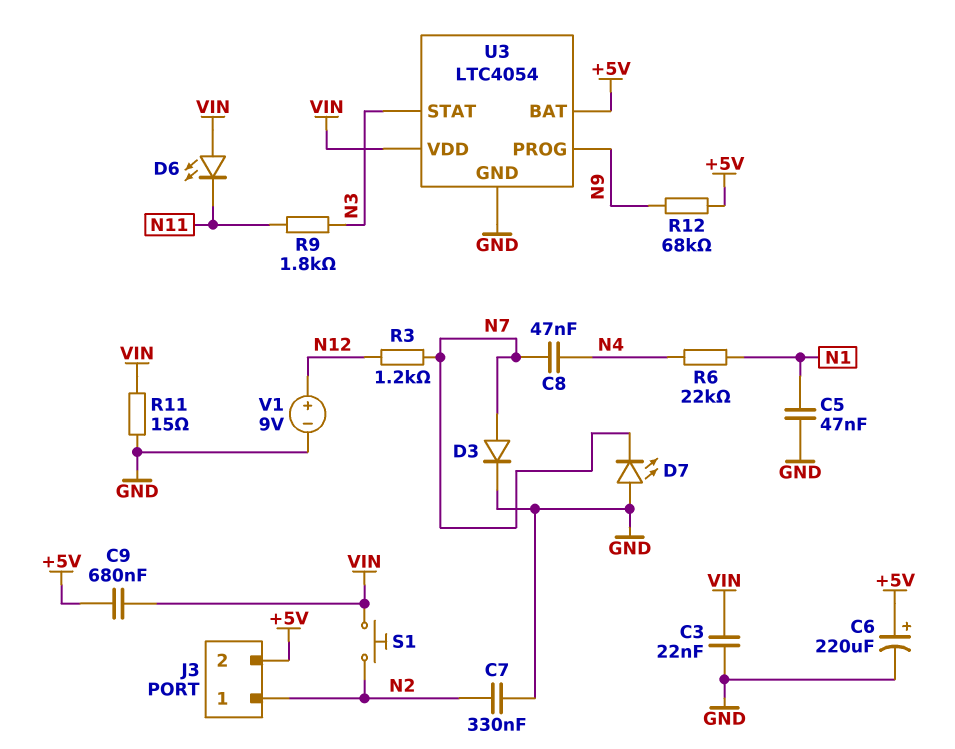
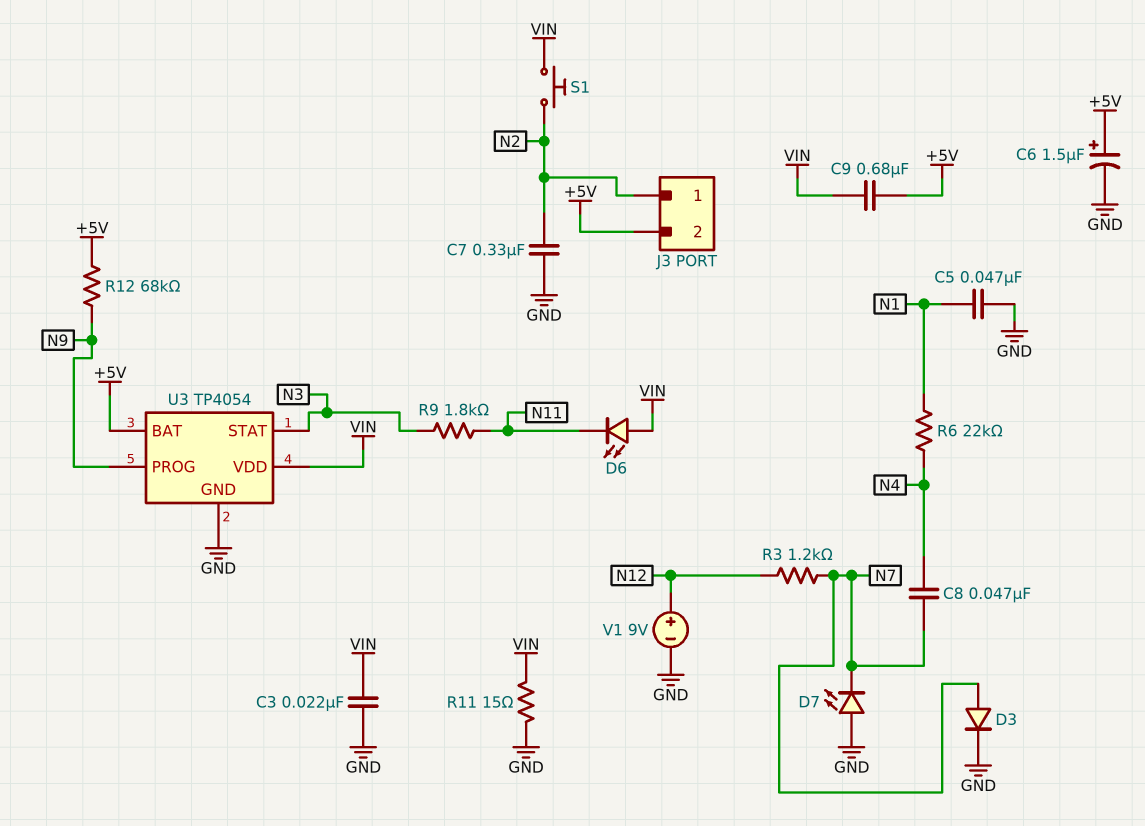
C6: 220uF (plus +5V, minus GND) -> 1.5uF (plus +5V, minus GND)
U3: LTC4054 -> TP4054

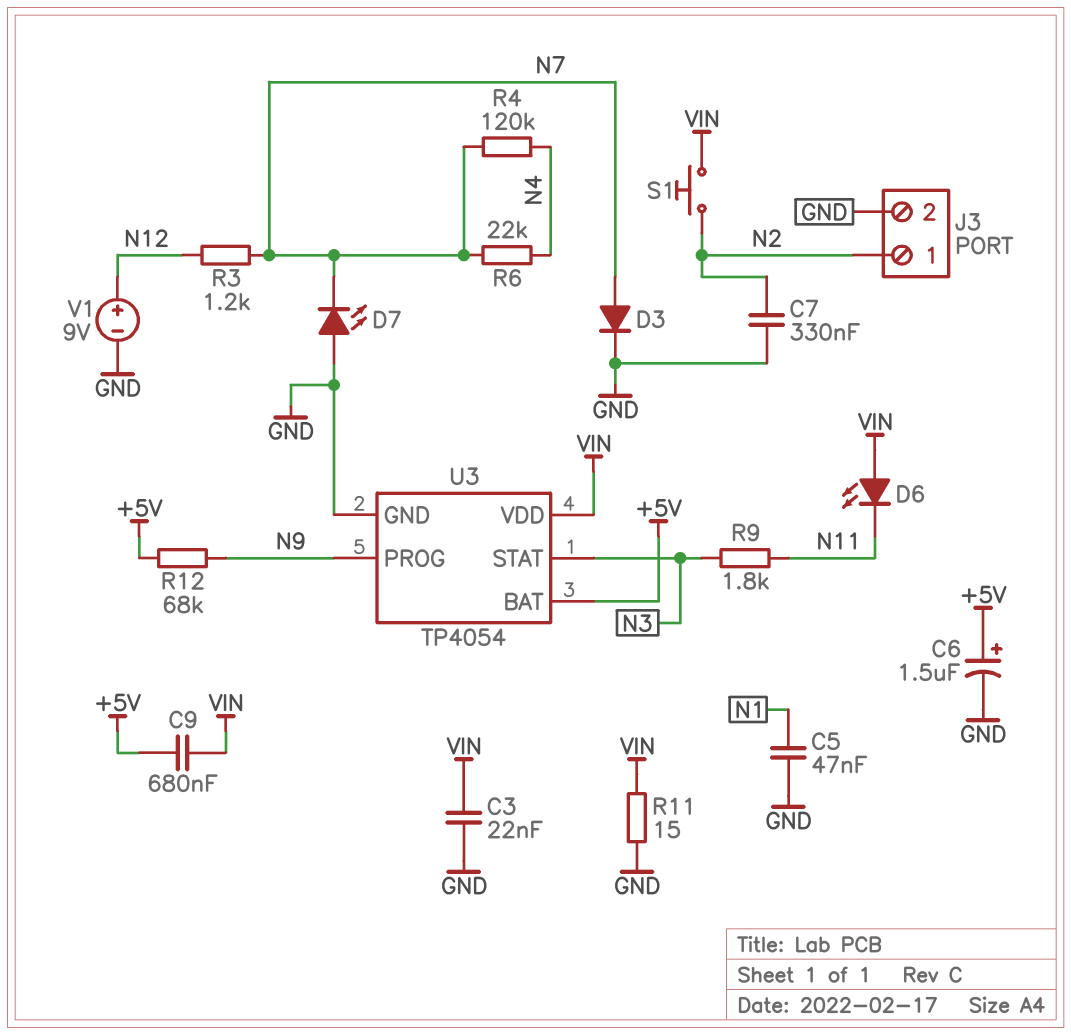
C8: 47nF (N4, N7) -> none
J3 pin 2: +5V -> GND
R4: none -> 120k (N4, N7)
R6: 22k (N1, N4) -> 22k (N4, N7)

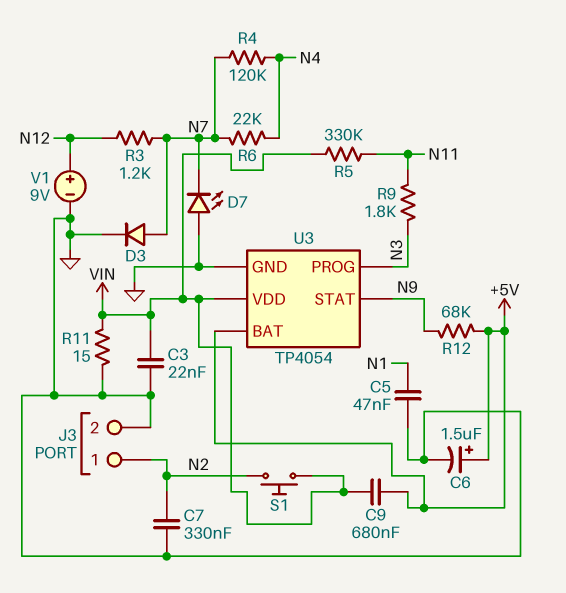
D6: LED (A VIN, K N11) -> none
R5: none -> 330k (N11, VIN)
U3 pin PROG: N9 -> N3
U3 pin STAT: N3 -> N9

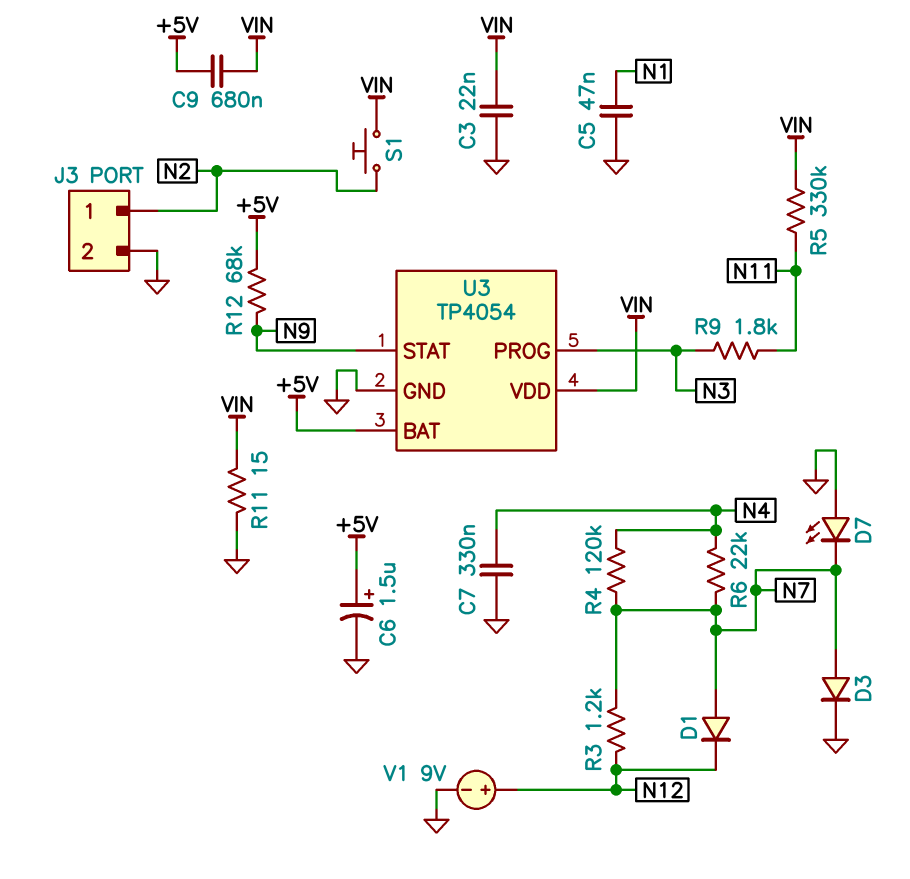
C7: 330nF (GND, N2) -> 330nF (GND, N4)
D1: none -> diode (A N7, K N12)

